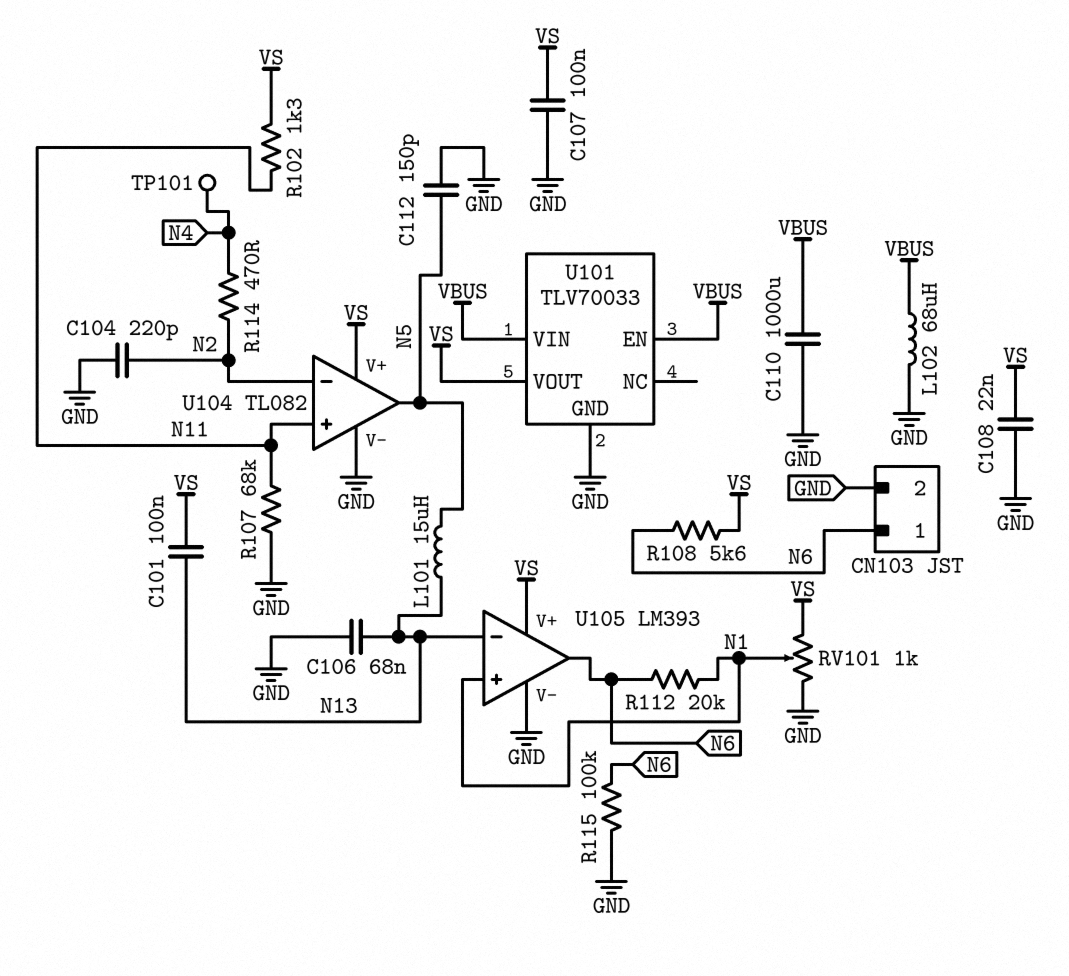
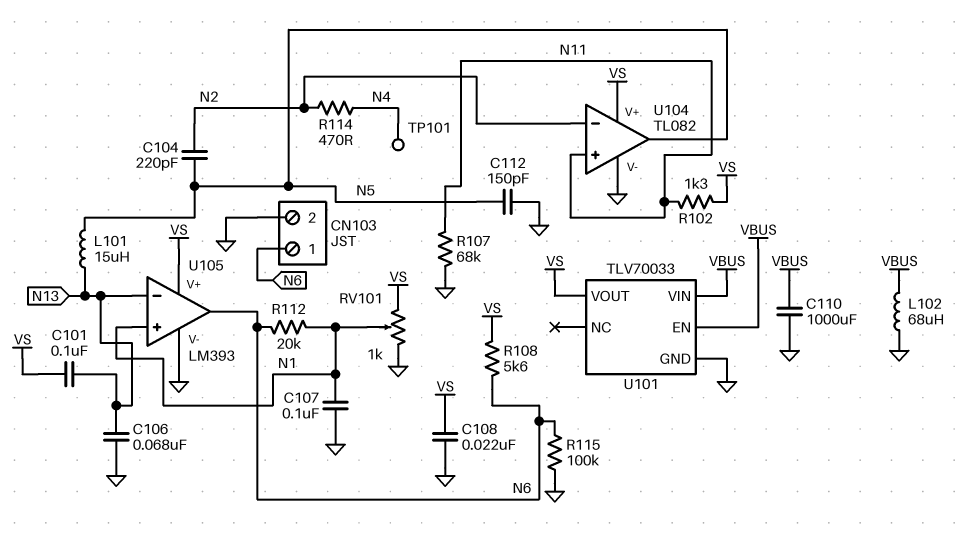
C104: 220pF (GND, N2) -> 220pF (N2, N5)
C107: 100nF (GND, VS) -> 100nF (GND, N1)

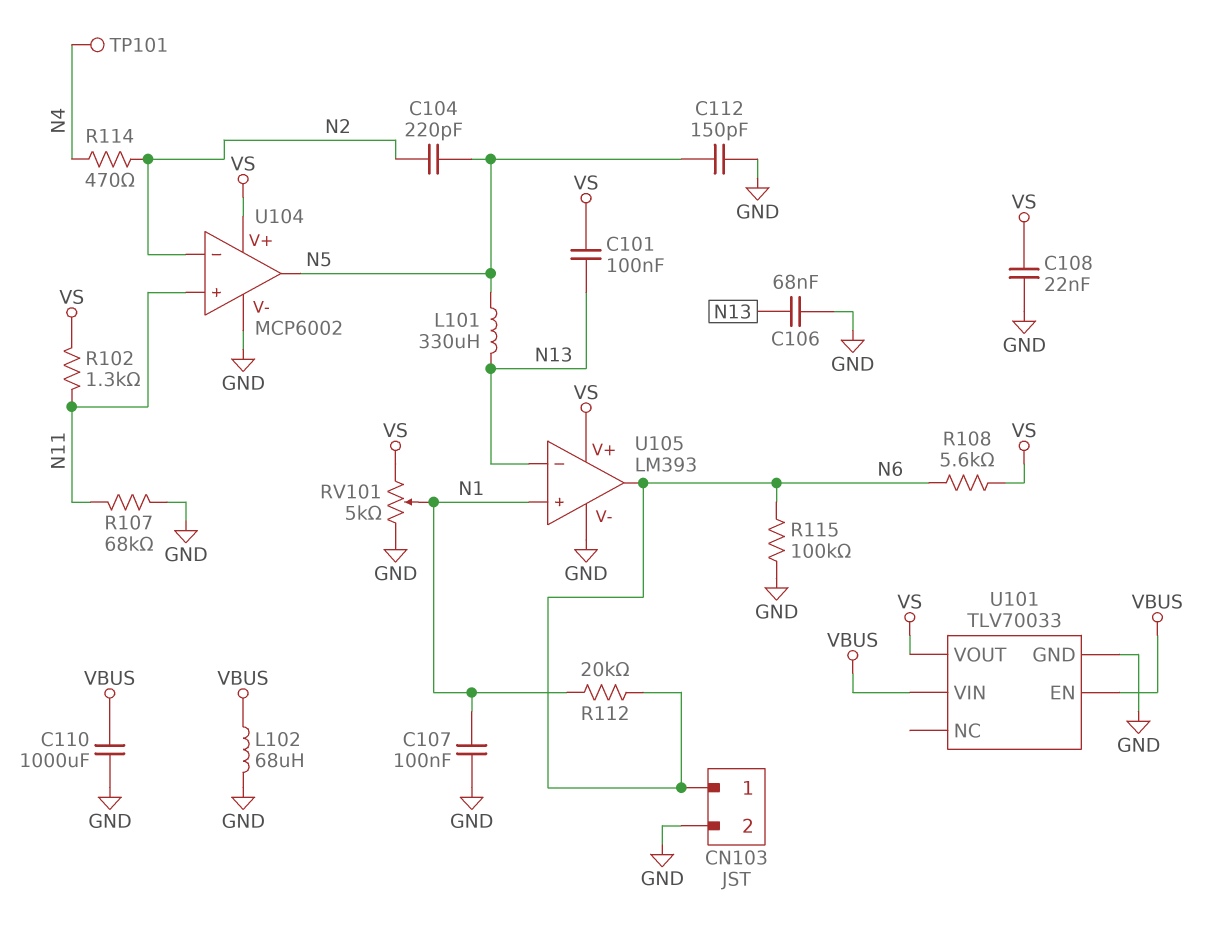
L101: 15uH (N5, N13) -> 330uH (N5, N13)
RV101: 1k (GND, VS, wiper N1) -> 5k (GND, VS, wiper N1)
U104: TL082 -> MCP6002

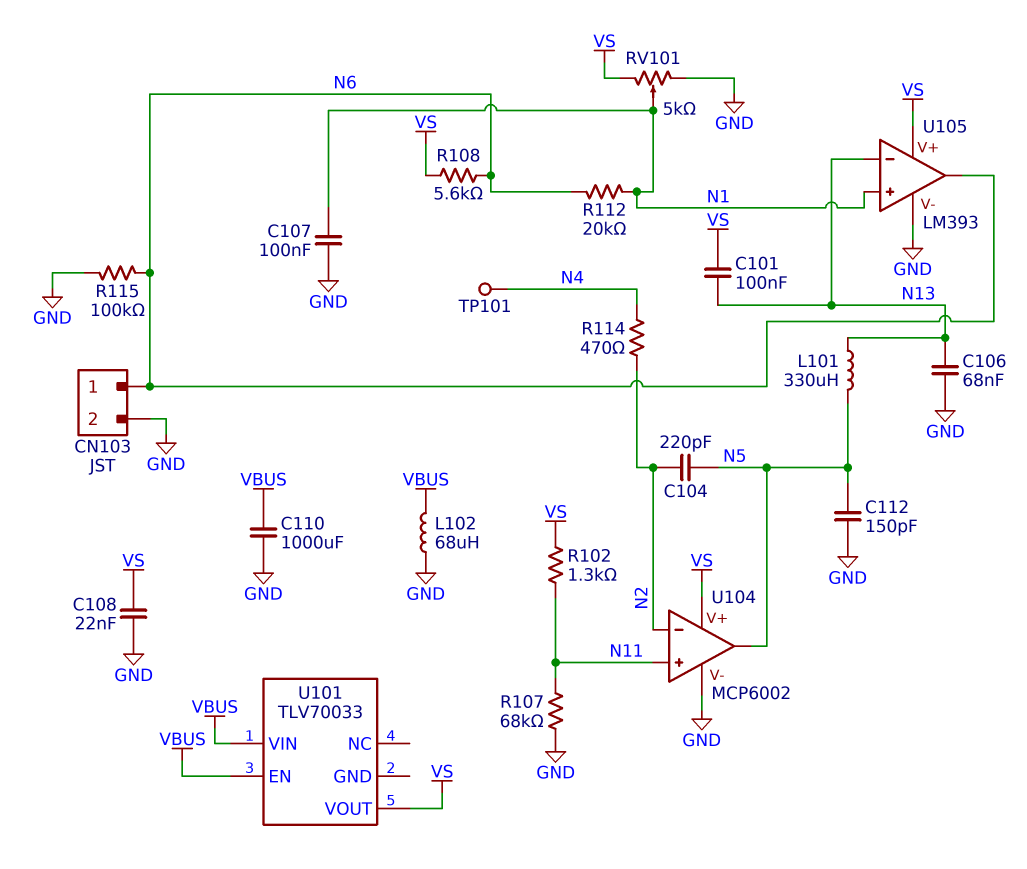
U101 pin GND: GND -> none

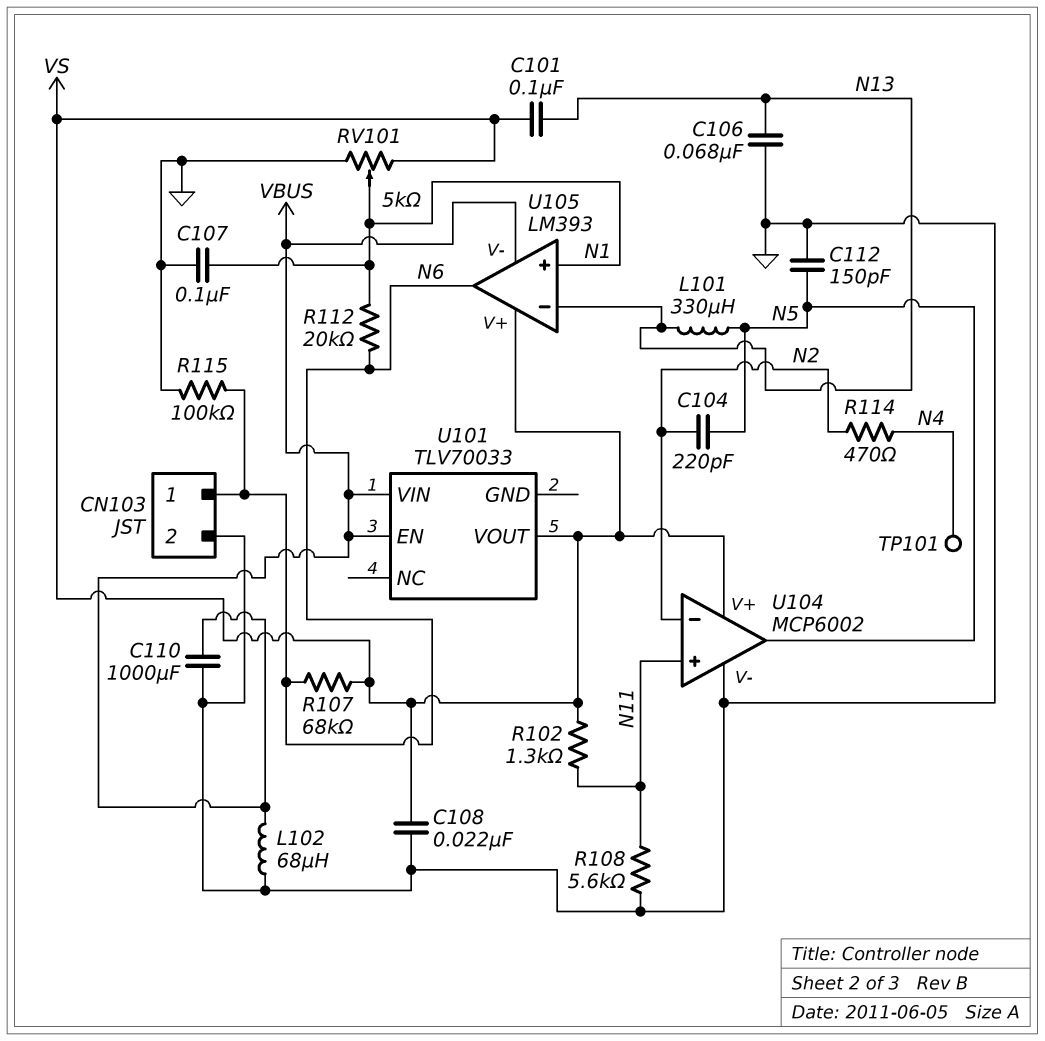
R107: 68k (GND, N11) -> 68k (N6, VS)
R108: 5.6k (N6, VS) -> 5.6k (GND, N11)
U105 pin V-: GND -> VBUS

